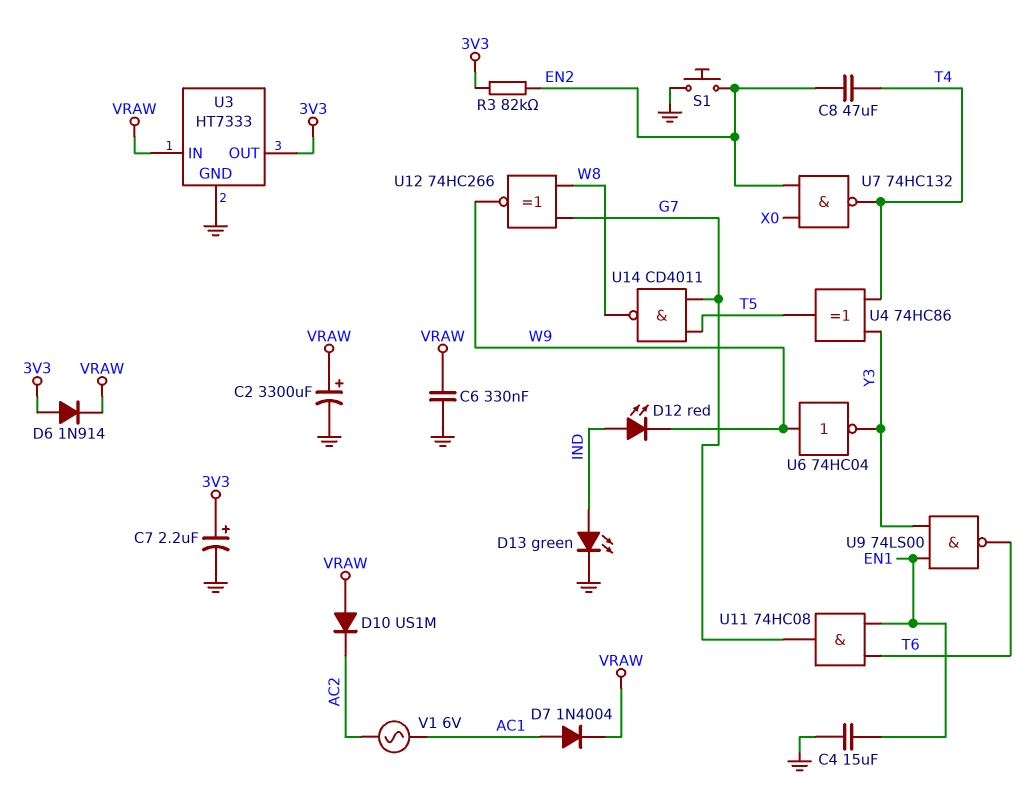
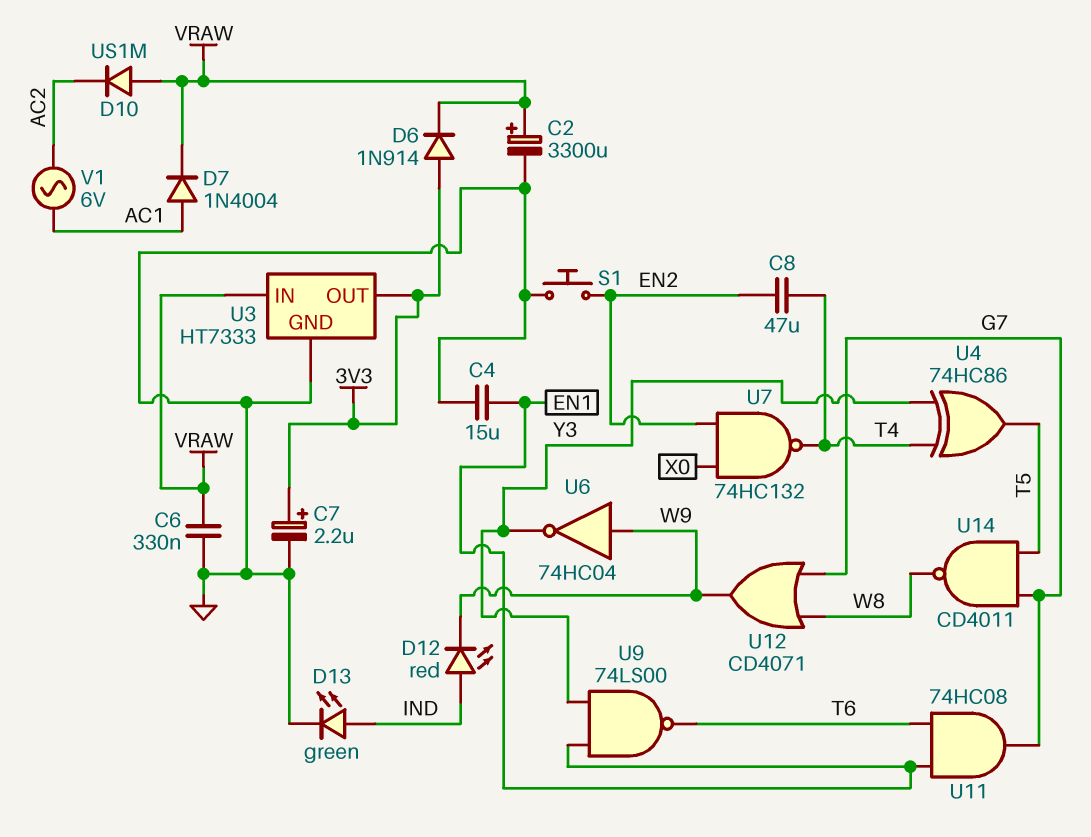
R3: 82k (3V3, EN2) -> none
U12: XNOR 74HC266 (in G7, in W8, out W9) -> OR CD4071 (in G7, in W8, out W9)

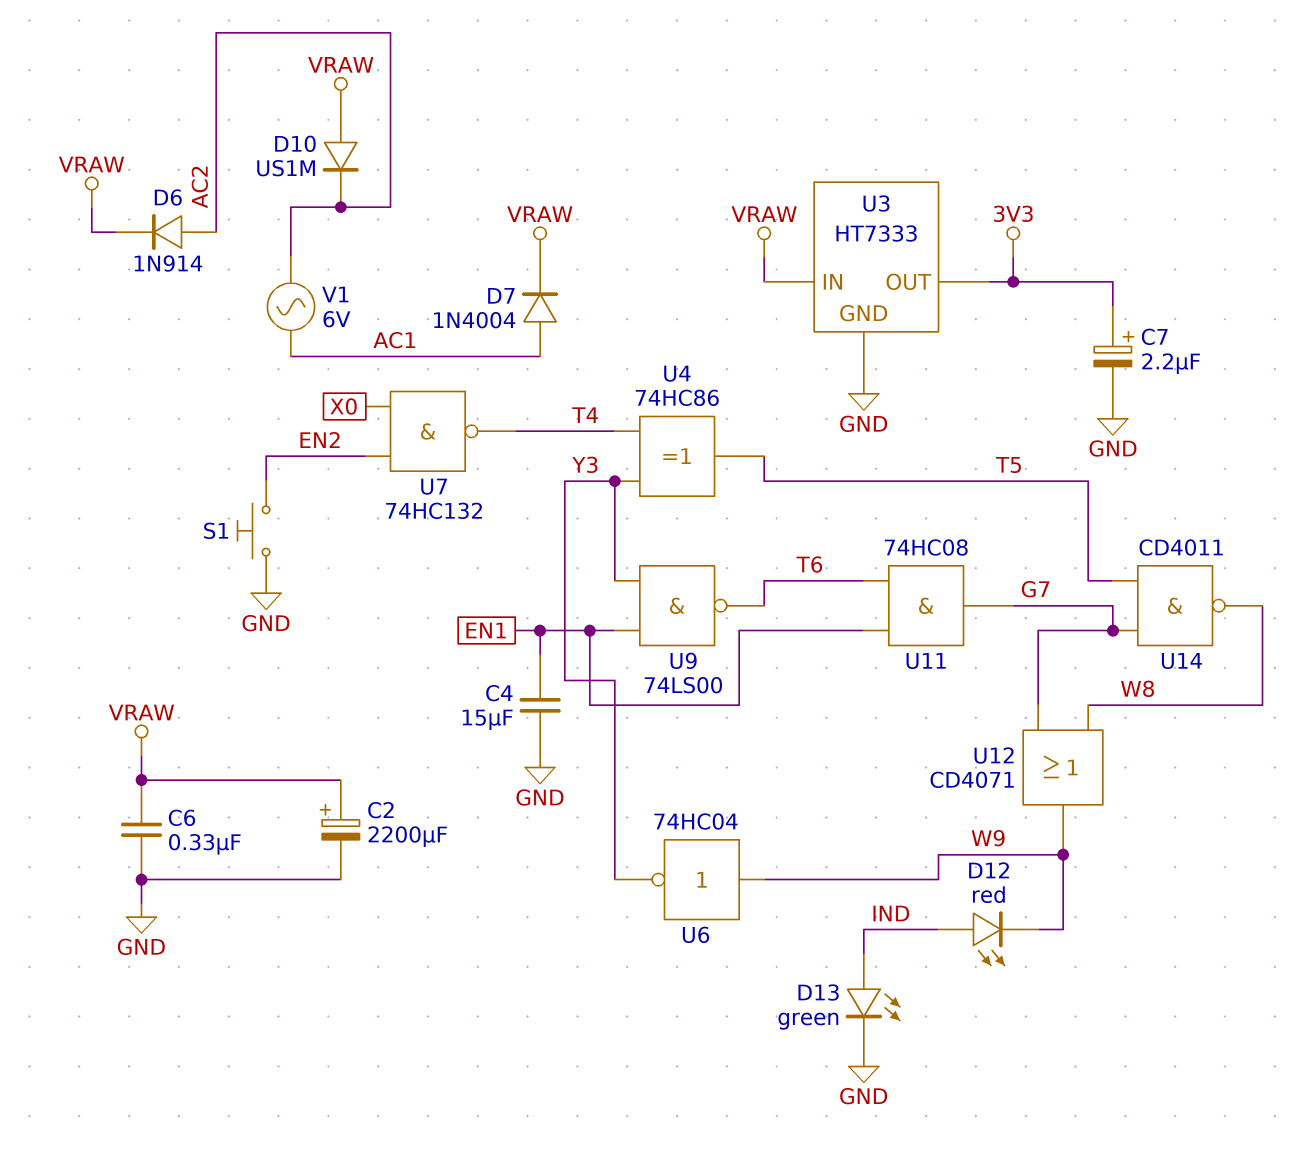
C2: 3300uF (plus VRAW, minus GND) -> 2200uF (plus VRAW, minus GND)
C8: 47uF (EN2, T4) -> none
D6: diode 1N914 (A 3V3, K VRAW) -> diode 1N914 (A AC2, K VRAW)

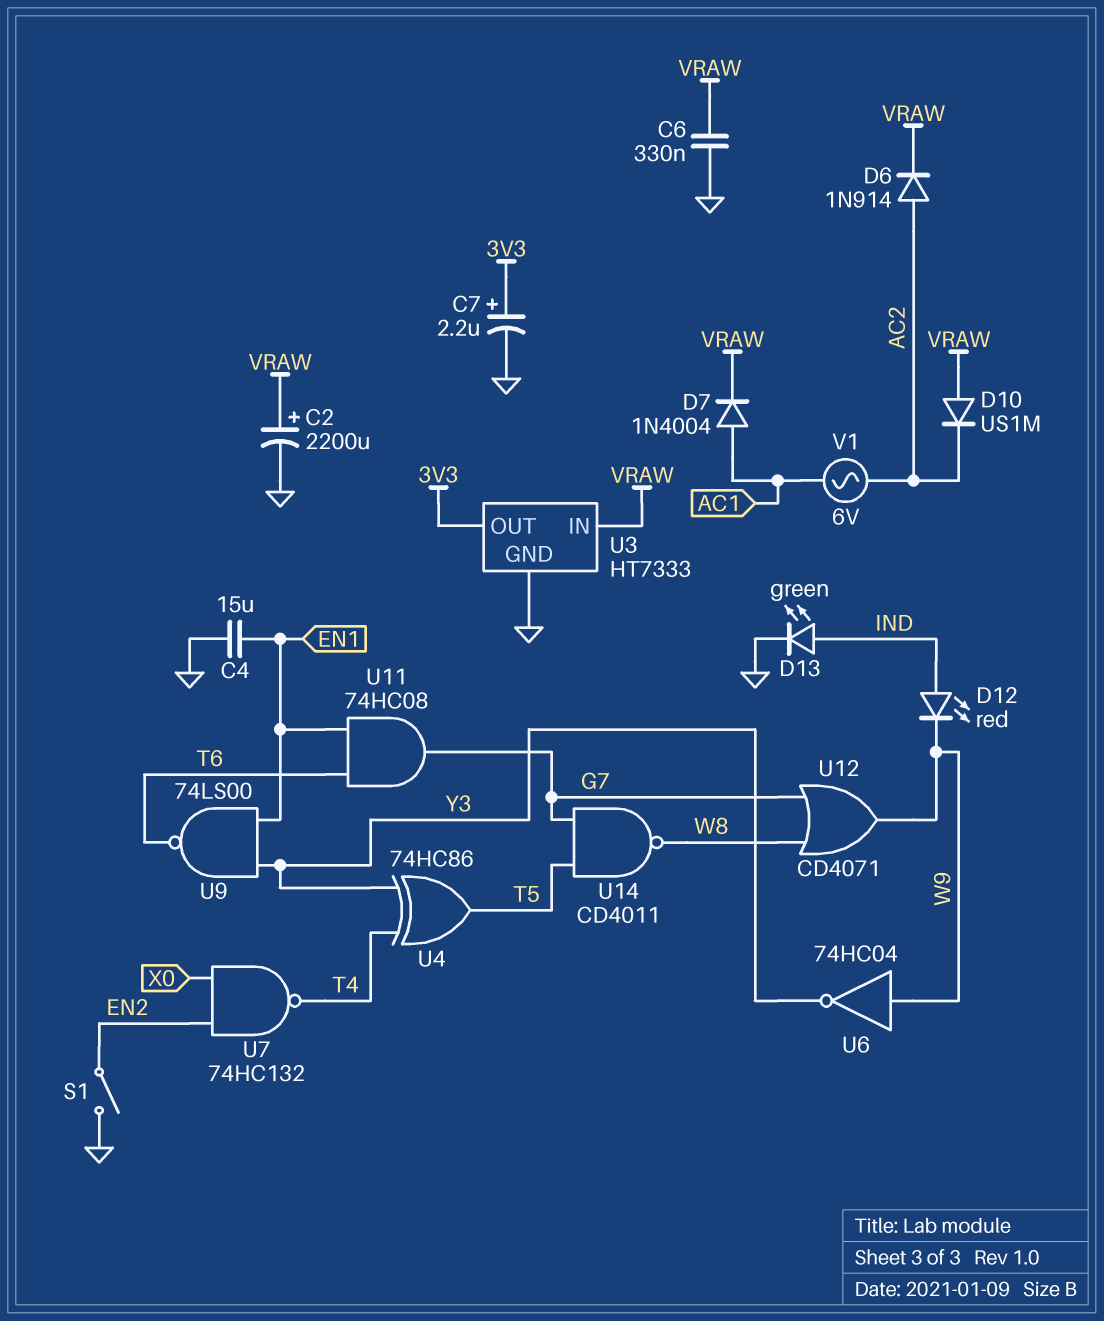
S1: button (EN2, GND) -> switch (EN2, GND)

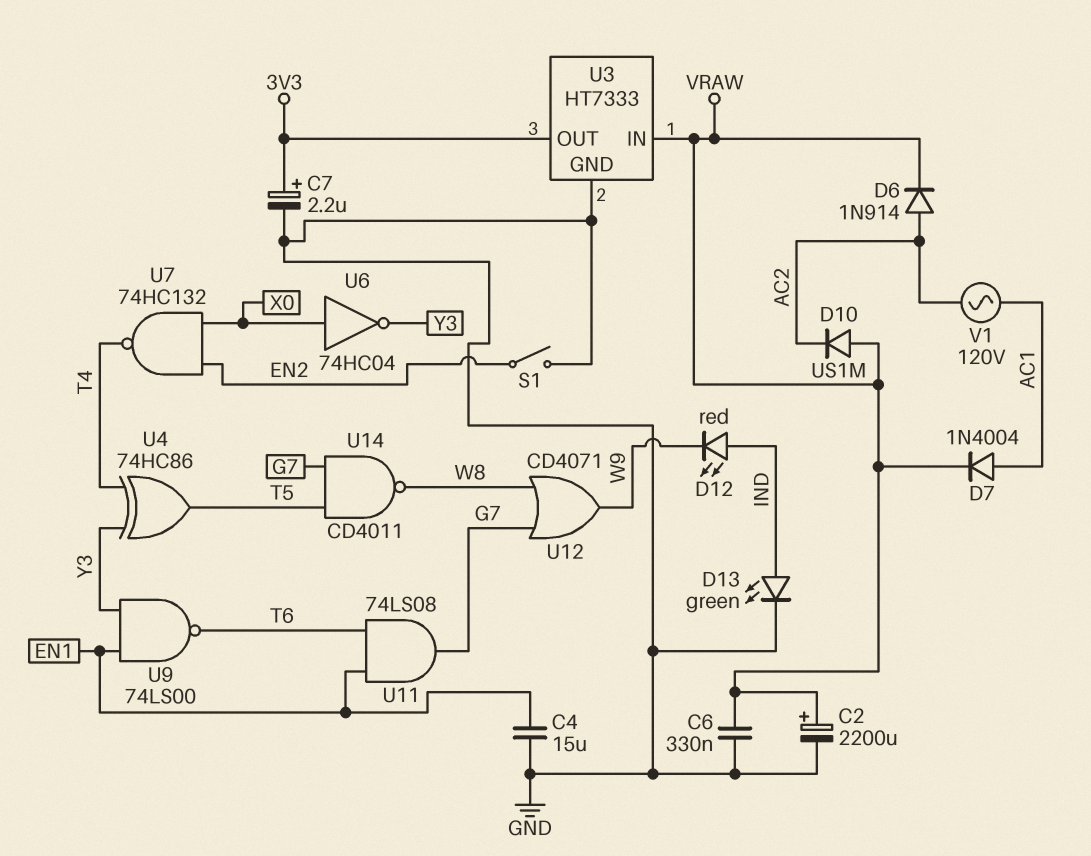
U6: NOT 74HC04 (in W9, out Y3) -> NOT 74HC04 (in X0, out Y3)
U11: AND 74HC08 (in EN1, in T6, out G7) -> AND 74LS08 (in EN1, in T6, out G7)
V1: AC 6V (AC1, AC2) -> AC 120V (AC1, AC2)

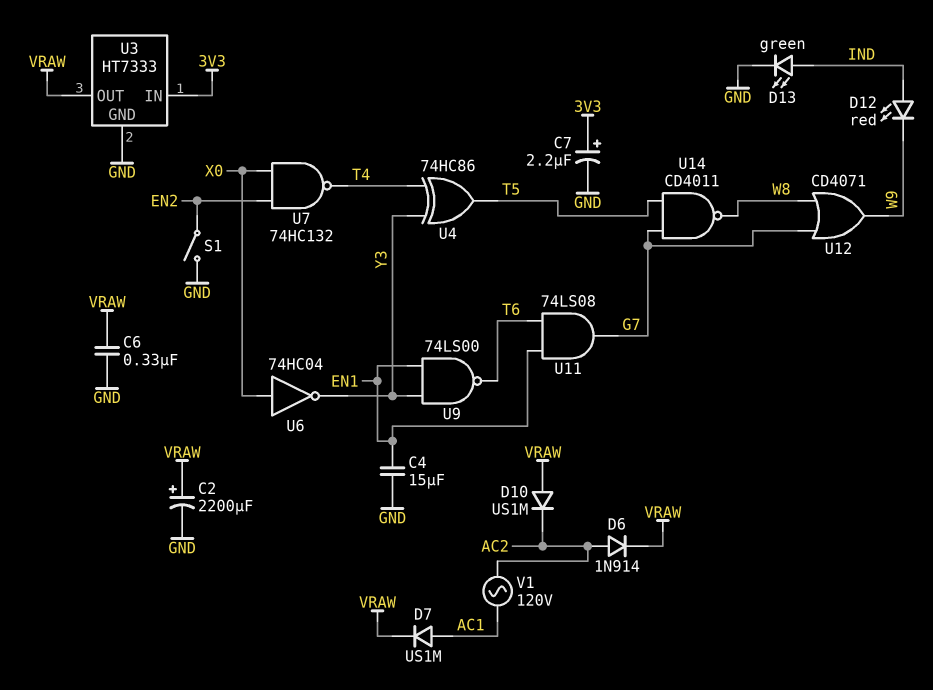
D7: diode 1N4004 (A AC1, K VRAW) -> diode US1M (A AC1, K VRAW)
U3 pin IN: VRAW -> 3V3
U3 pin OUT: 3V3 -> VRAW

